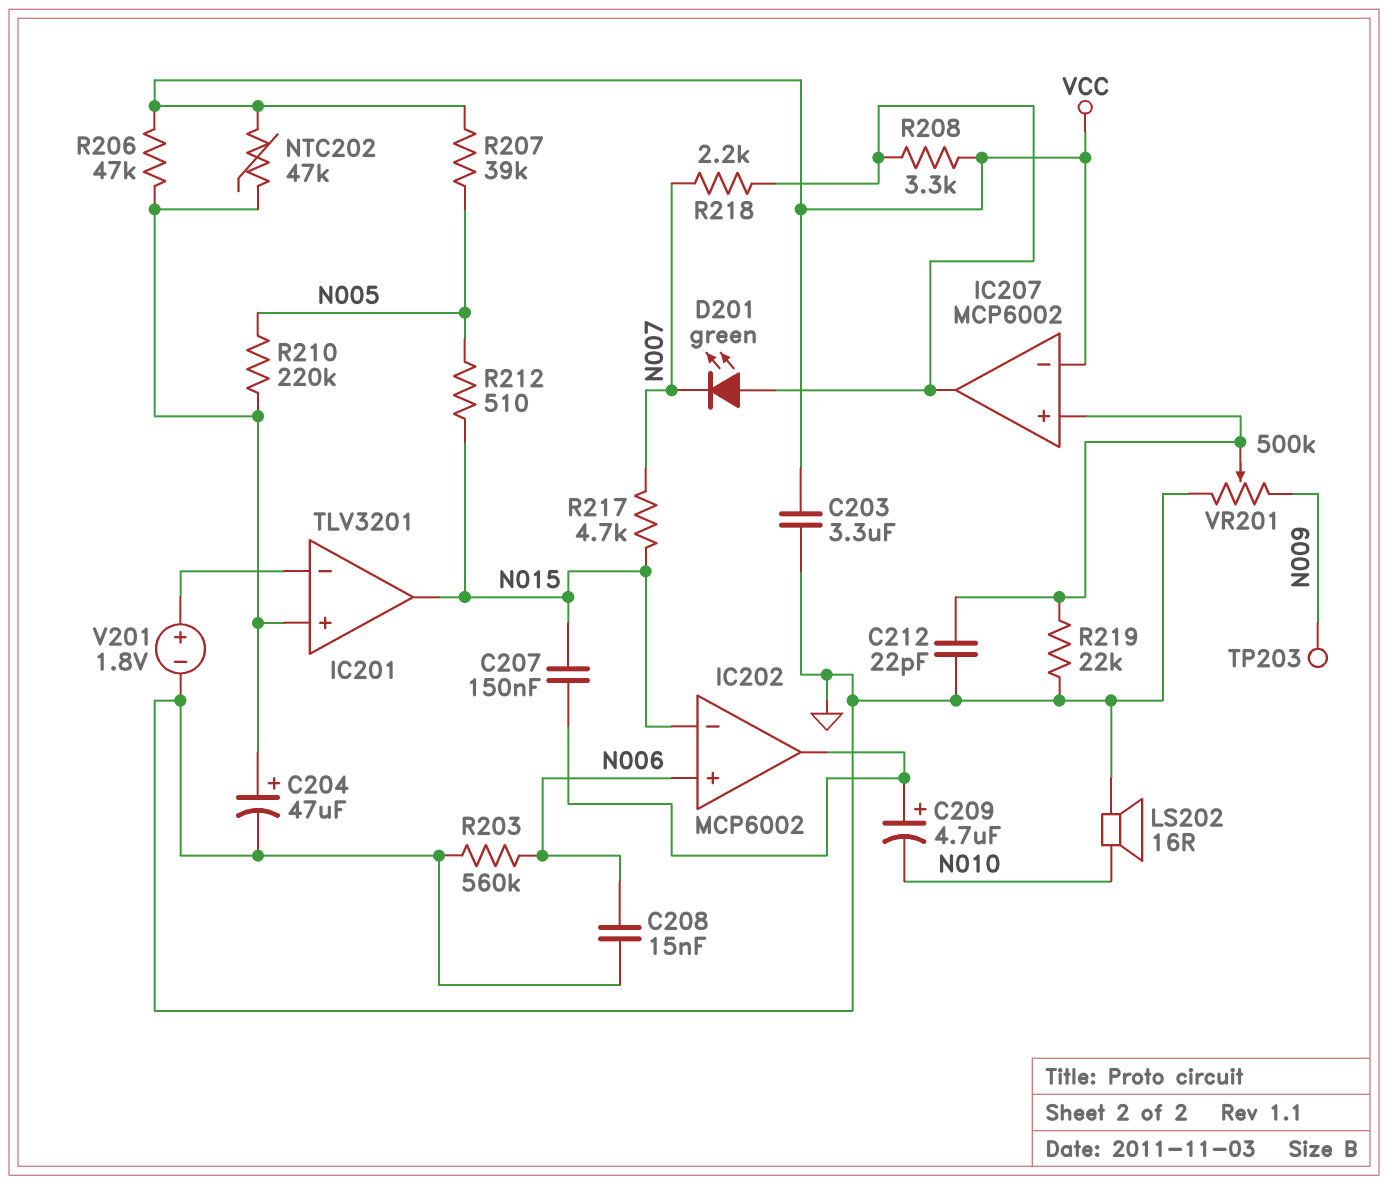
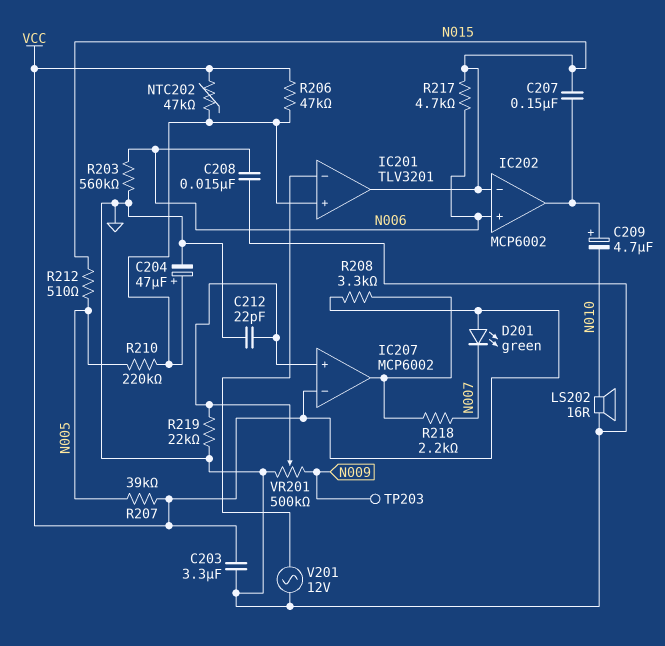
D201: LED green (A IC207/out, K N007) -> LED green (A VCC, K N007)
R217: 4.7k (N007, N015) -> 4.7k (N006, N015)
V201: 1.8V (plus IC201/in-, minus GND) -> AC 12V (GND, IC201/in-)

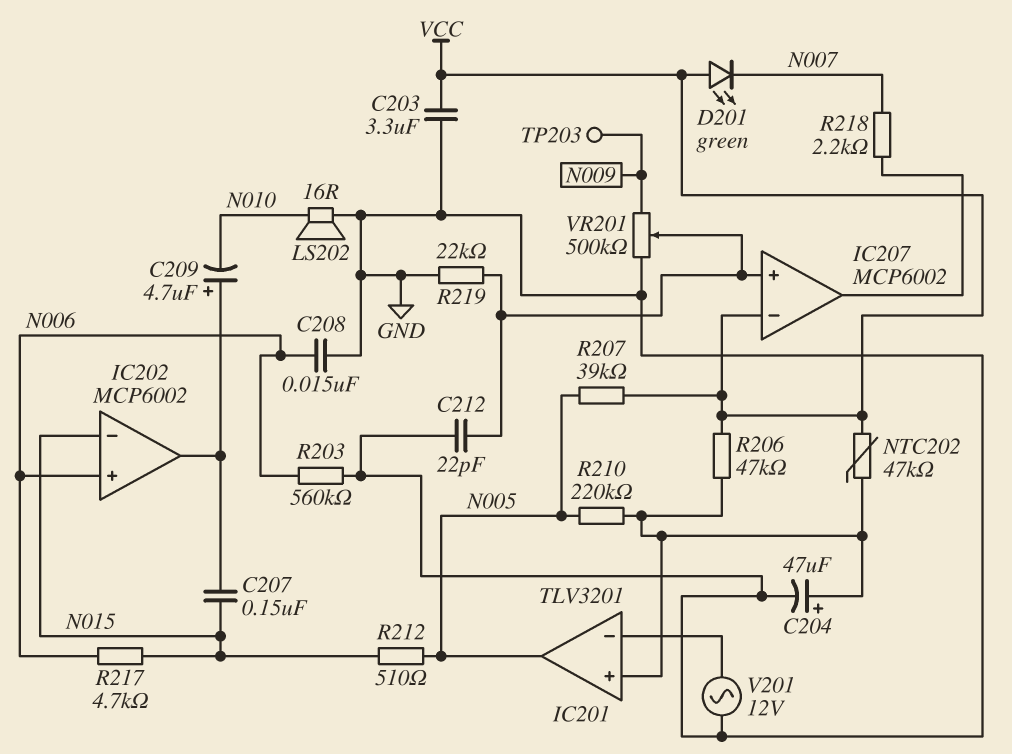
IC201 pin out: N015 -> N005
R208: 3.3k (IC207/out, VCC) -> none

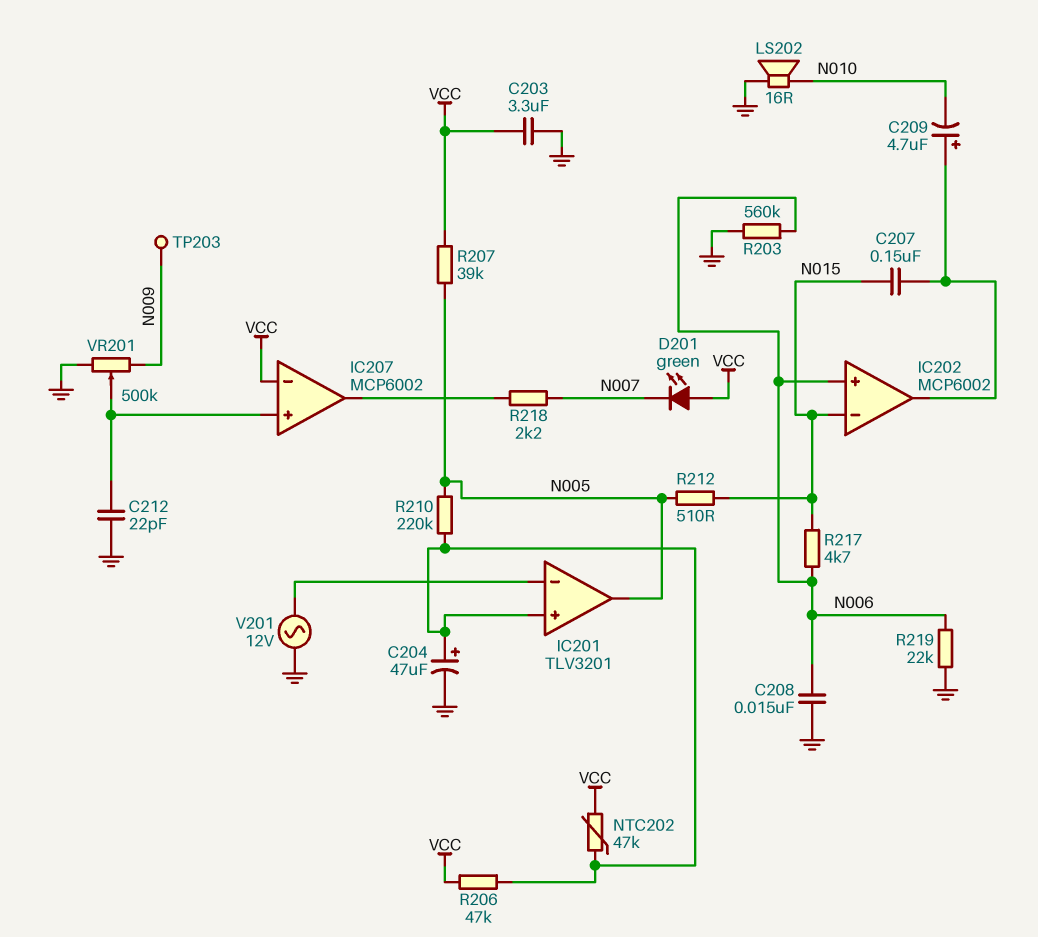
R219: 22k (GND, IC207/in+) -> 22k (GND, N006)

